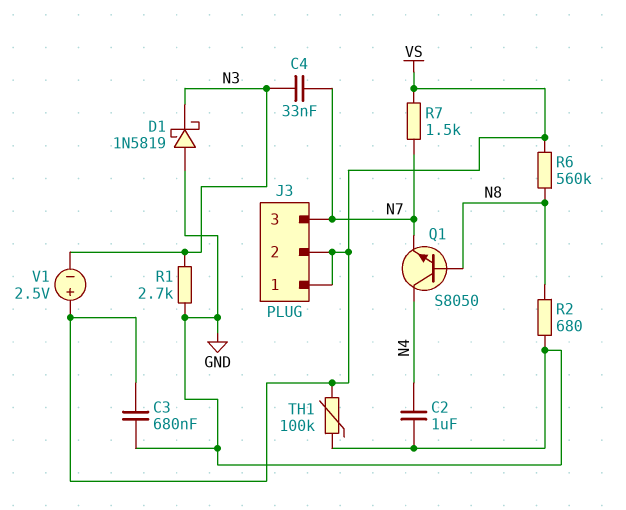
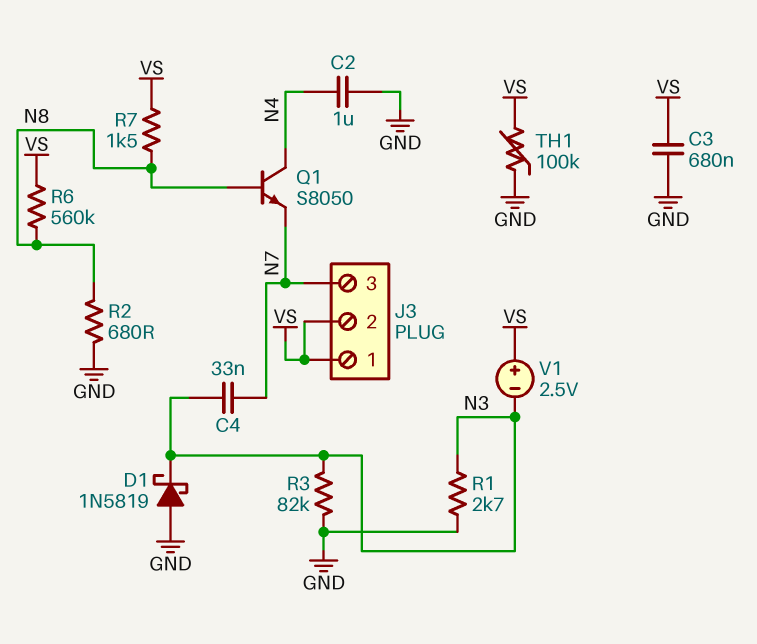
R3: none -> 82k (GND, N3)
R7: 1.5k (N7, VS) -> 1.5k (N8, VS)

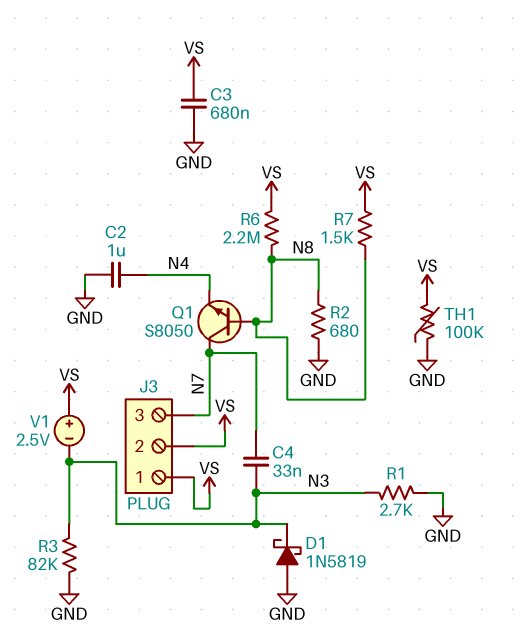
Q1: NPN S8050 (B N8, C N4, E N7) -> NPN S8050 (B N8, C N7, E N4)
R6: 560k (N8, VS) -> 2.2M (N8, VS)

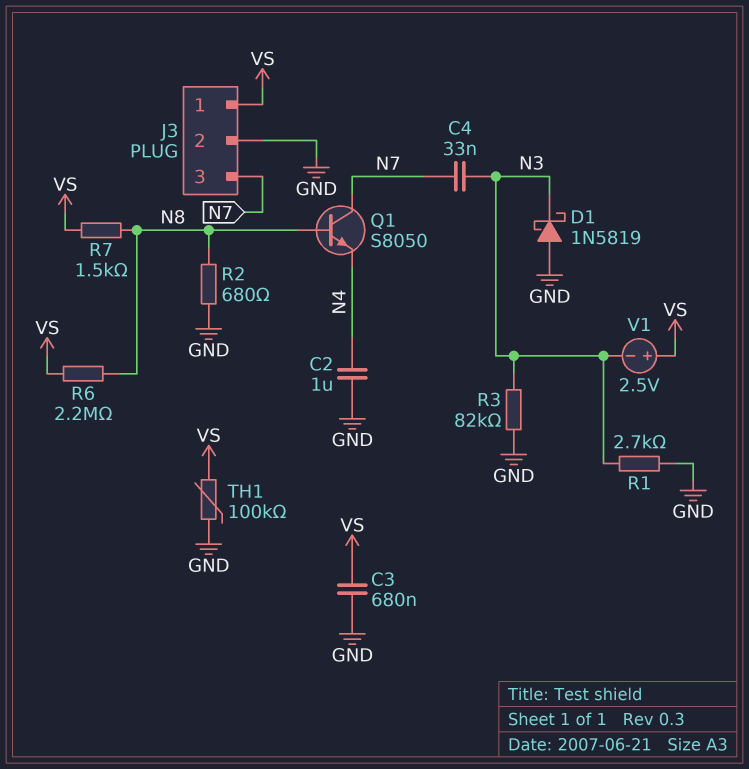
J3 pin 2: VS -> GND

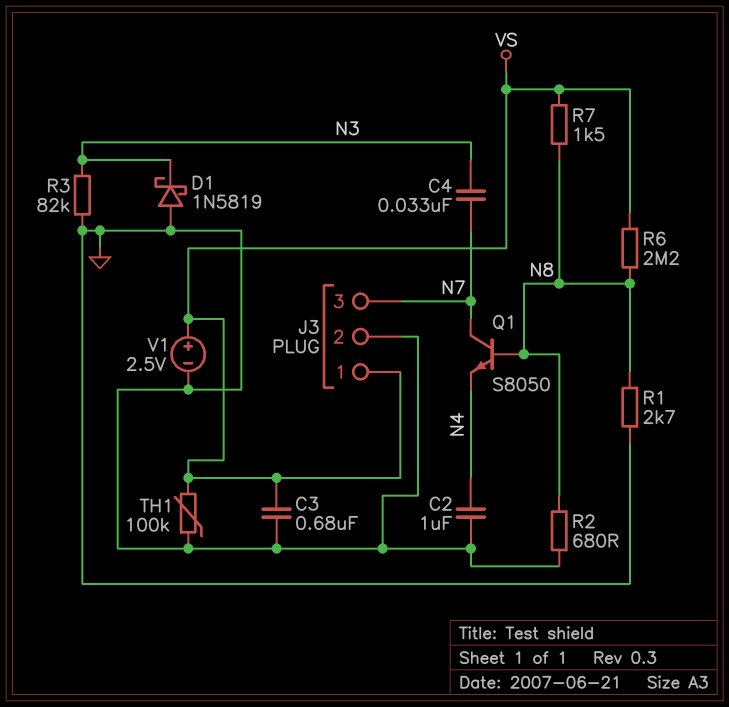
R1: 2.7k (GND, N3) -> 2.7k (GND, N8)
V1: 2.5V (plus VS, minus N3) -> 2.5V (plus VS, minus GND)

